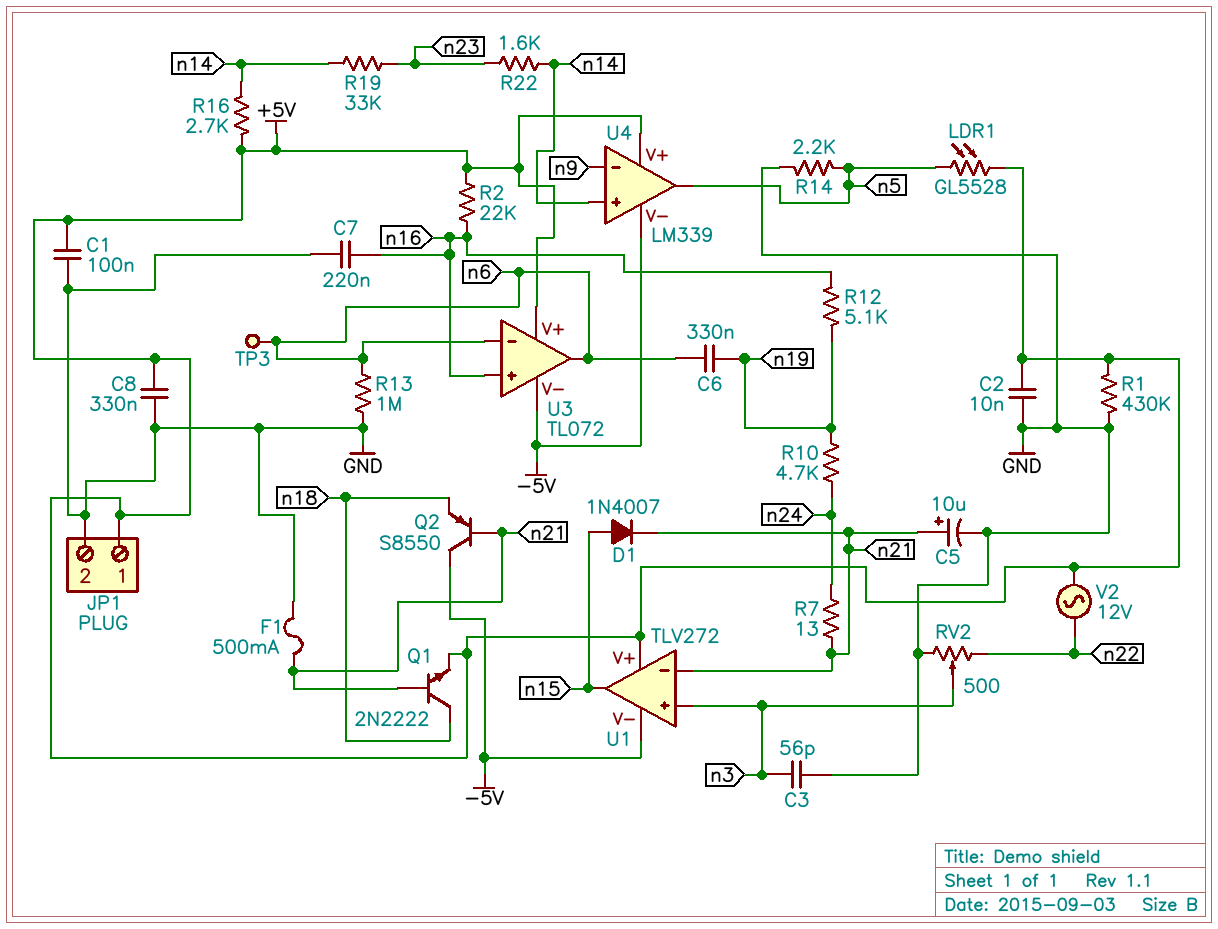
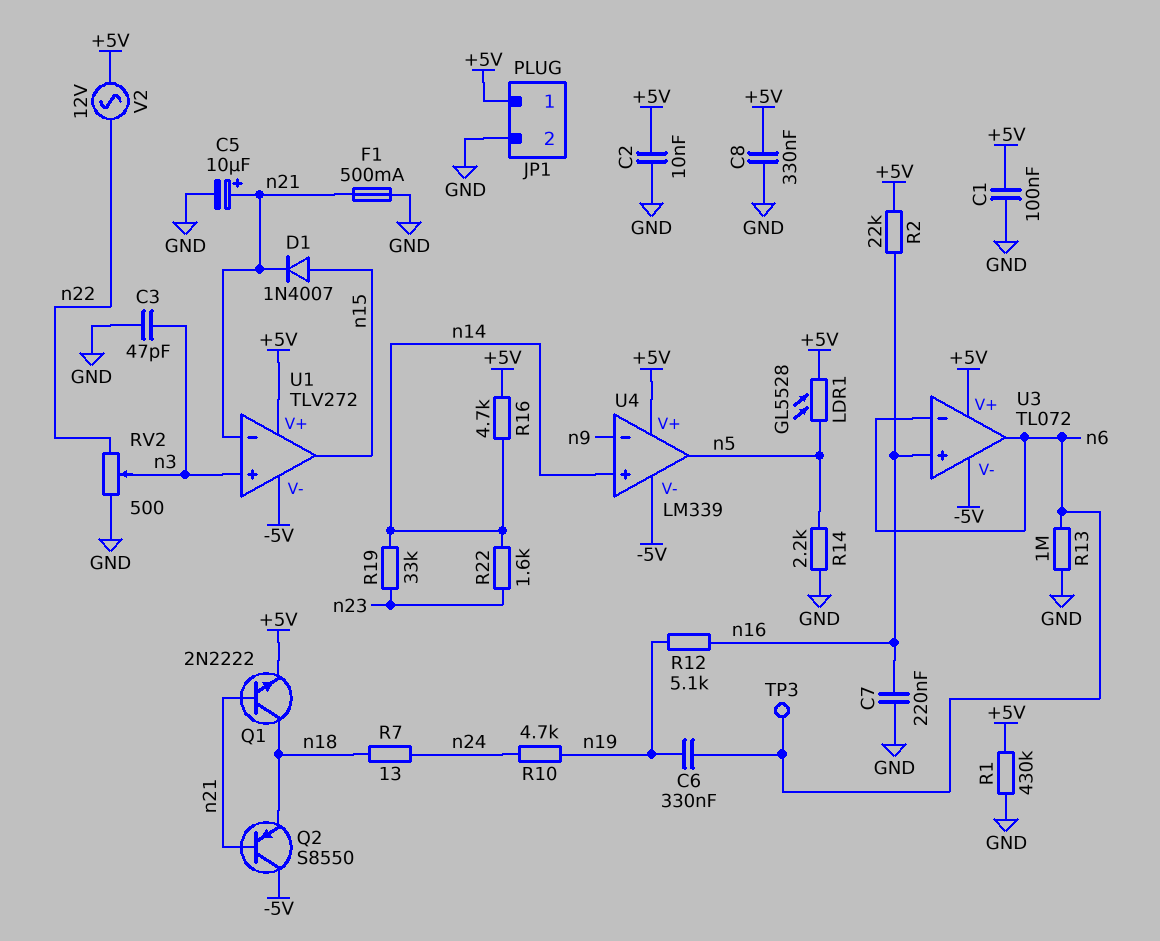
C3: 56pF (GND, n3) -> 47pF (GND, n3)
R7: 13 (n21, n24) -> 13 (n18, n24)
R16: 2.7k (+5V, n14) -> 4.7k (+5V, n14)

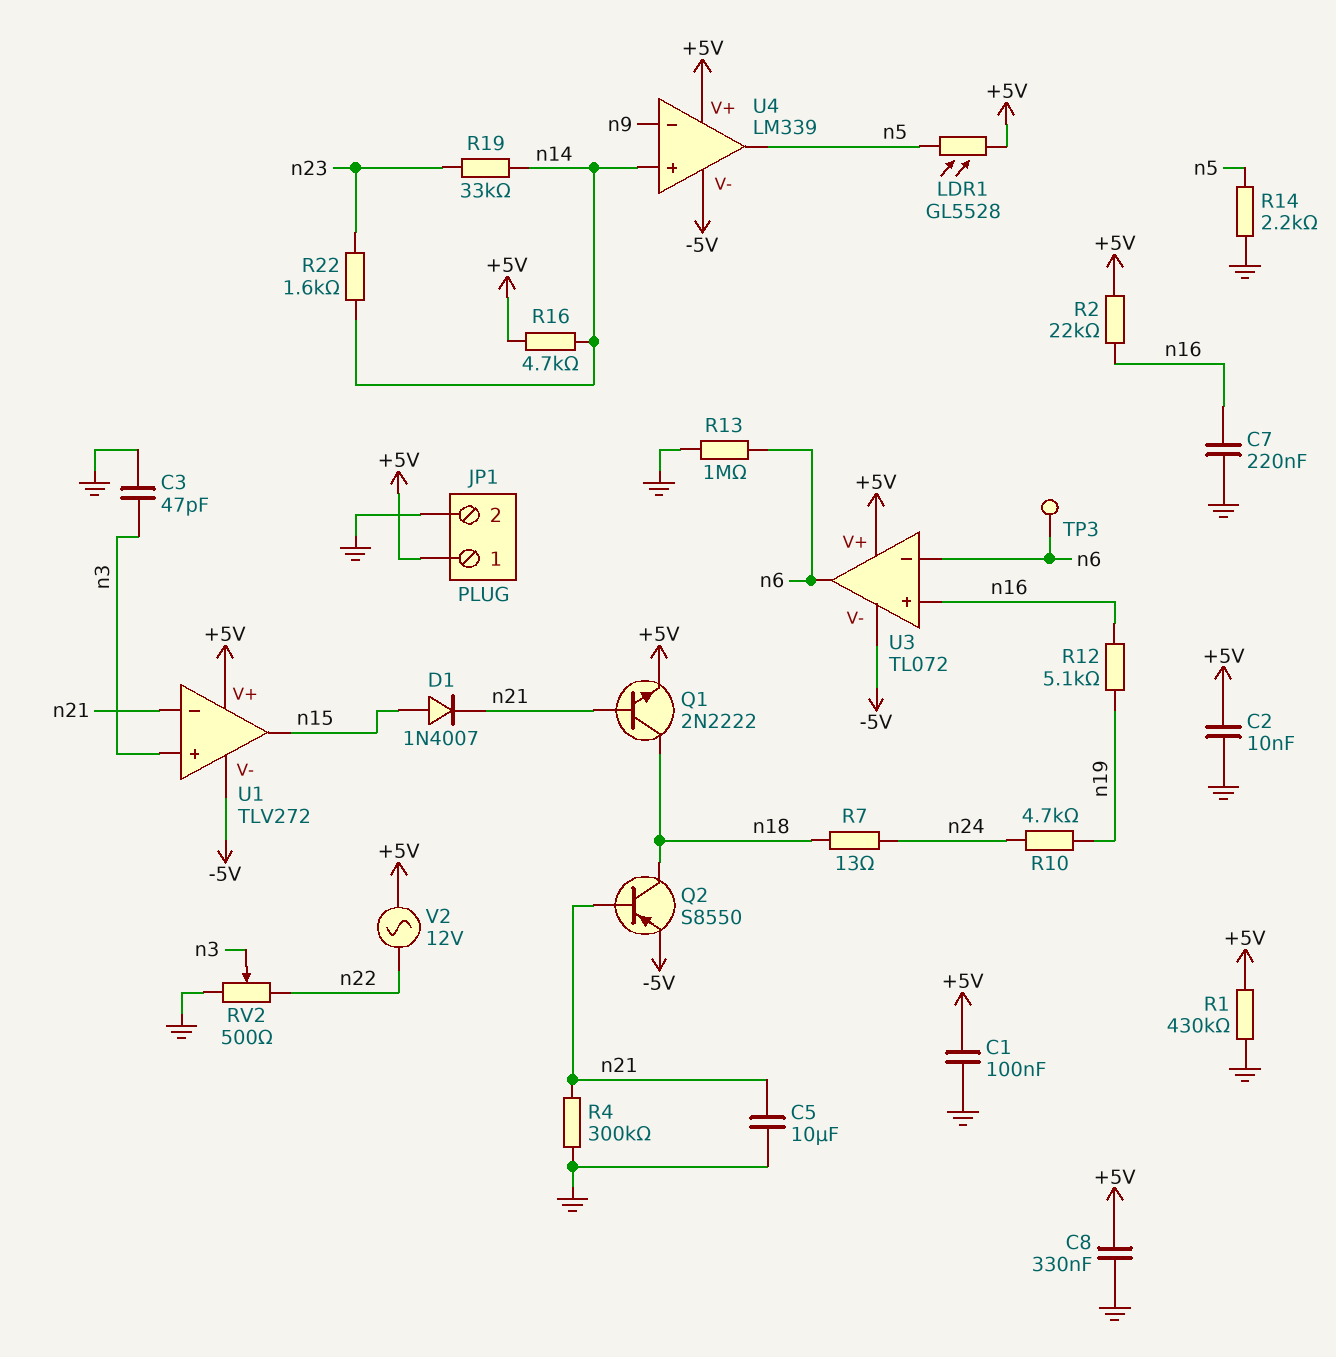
C5: 10uF (plus n21, minus GND) -> 10uF (GND, n21)
C6: 330nF (n6, n19) -> none
F1: 500mA (GND, n21) -> none
Q2: PNP S8550 (B n21, C -5V, E n18) -> PNP S8550 (B n21, C n18, E -5V)
R4: none -> 300k (GND, n21)

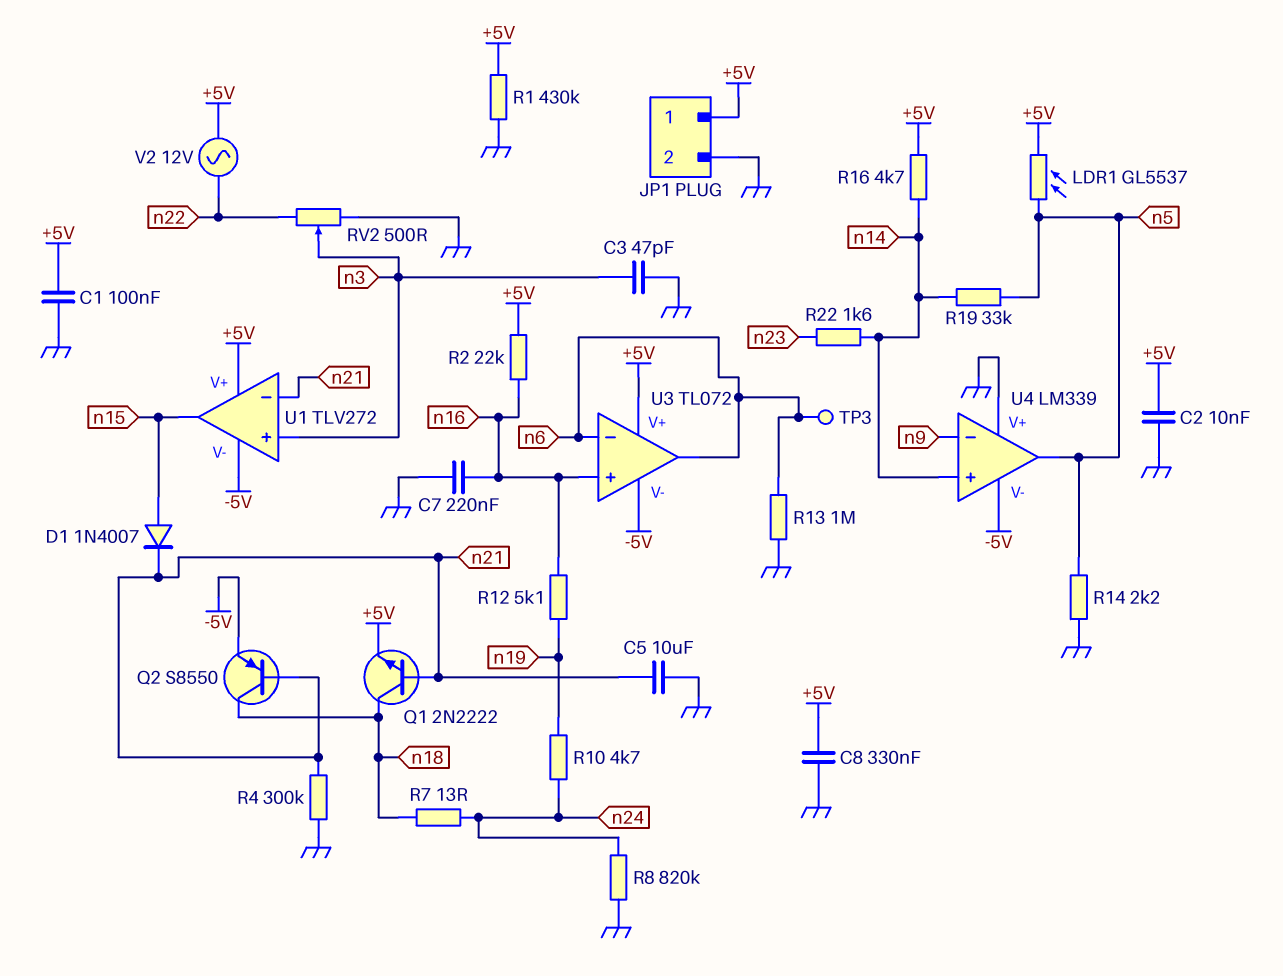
LDR1: GL5528 (+5V, n5) -> GL5537 (+5V, n5)
R8: none -> 820k (GND, n24)
R19: 33k (n14, n23) -> 33k (n5, n14)
U4 pin V+: +5V -> GND

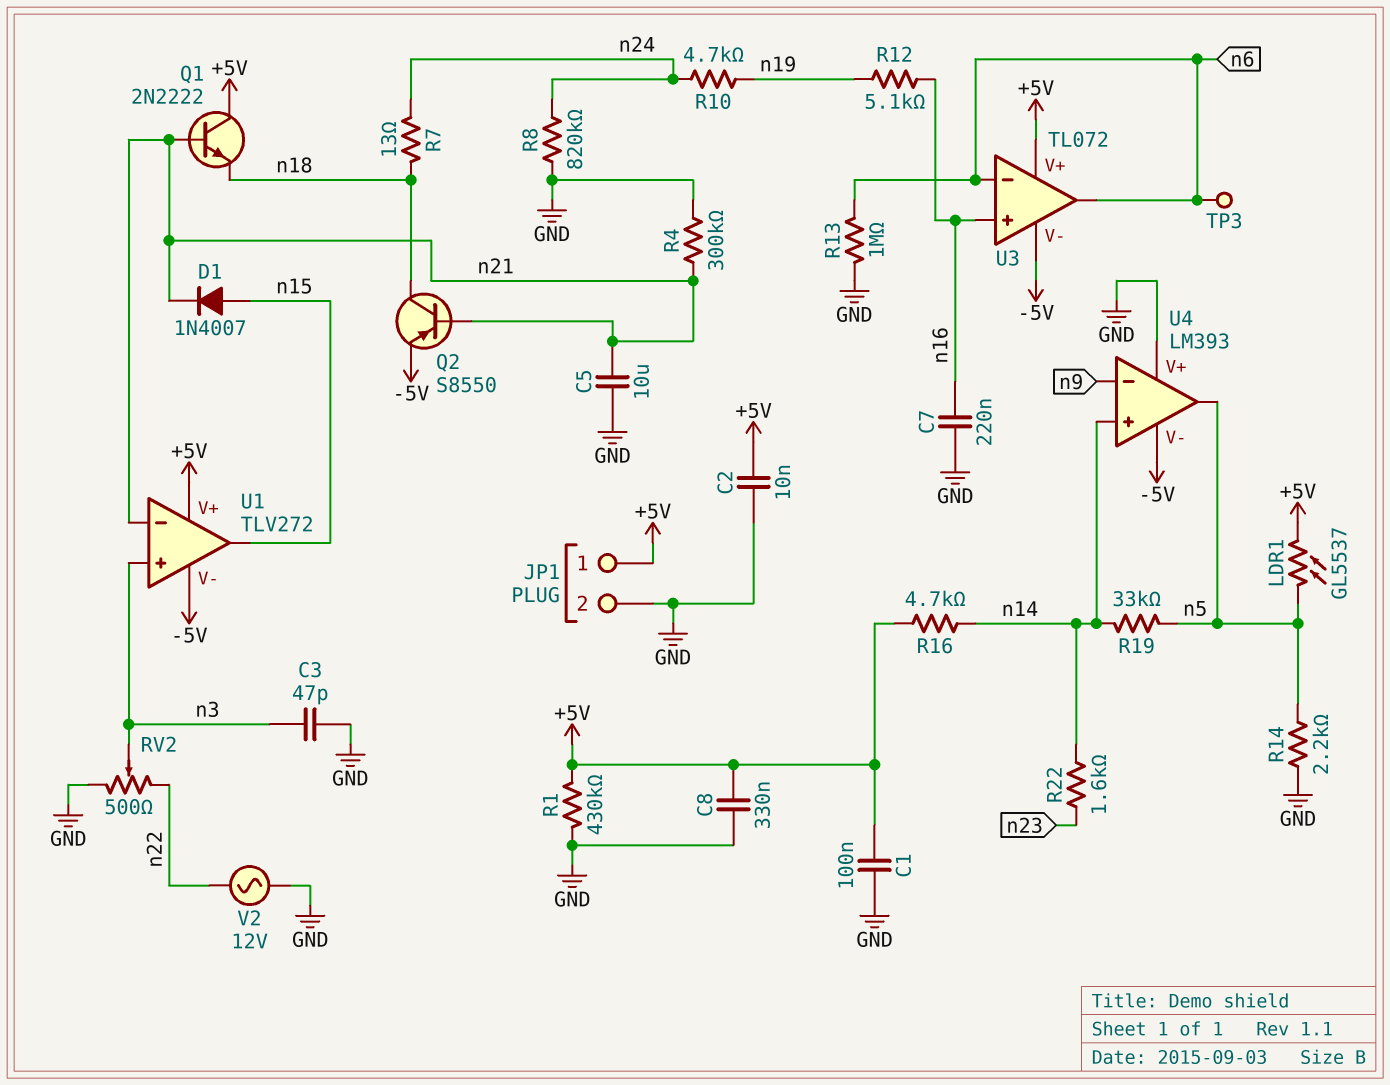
Q1: NPN 2N2222 (B n21, C n18, E +5V) -> NPN 2N2222 (B n21, C +5V, E n18)
R2: 22k (+5V, n16) -> none
U4: LM339 -> LM393
V2: AC 12V (+5V, n22) -> AC 12V (GND, n22)

